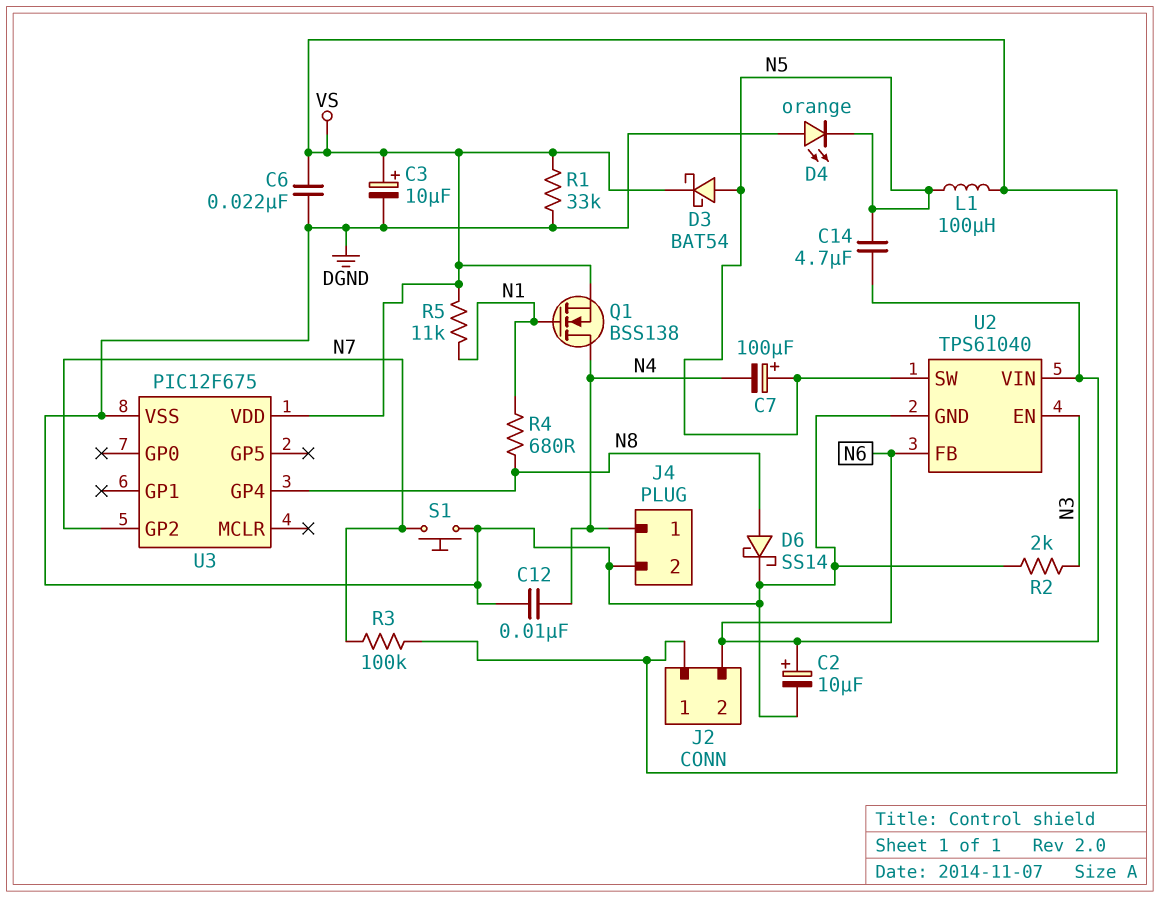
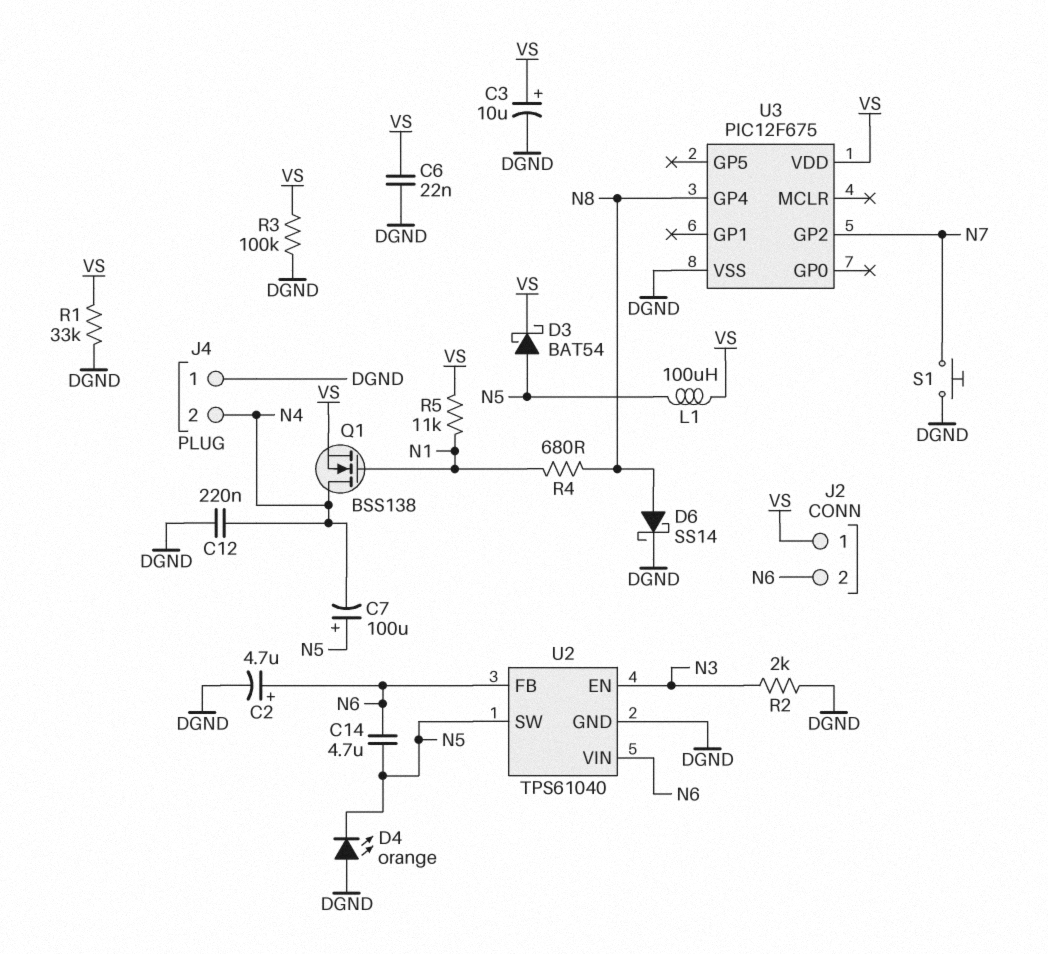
C2: 10uF (plus N6, minus DGND) -> 4.7uF (plus N6, minus DGND)
C12: 10nF (DGND, N4) -> 220nF (DGND, N4)
J4 pin 1: N4 -> DGND
J4 pin 2: DGND -> N4
R3: 100k (N7, VS) -> 100k (DGND, VS)

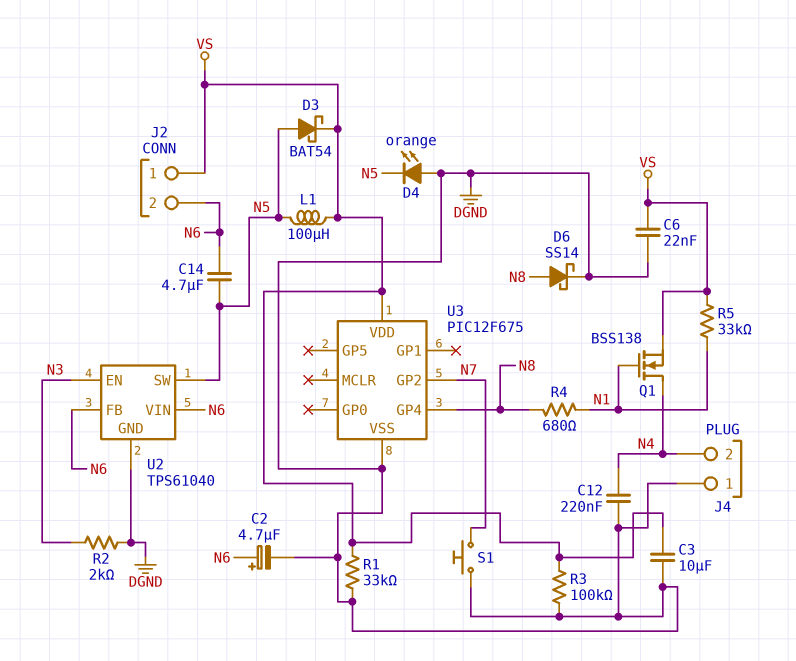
C3: 10uF (plus VS, minus DGND) -> 10uF (DGND, VS)
C7: 100uF (plus N5, minus N4) -> none
R5: 11k (N1, VS) -> 33k (N1, VS)

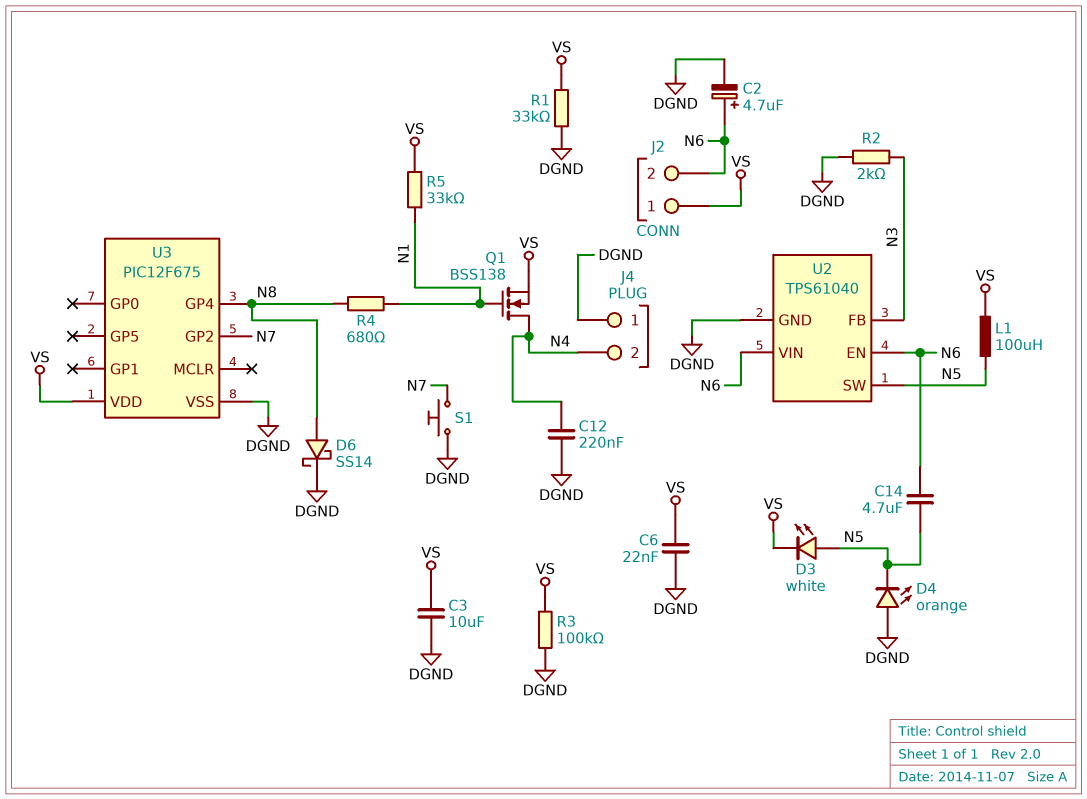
D3: schottky BAT54 (A N5, K VS) -> LED white (A N5, K VS)
U2 pin EN: N3 -> N6
U2 pin FB: N6 -> N3

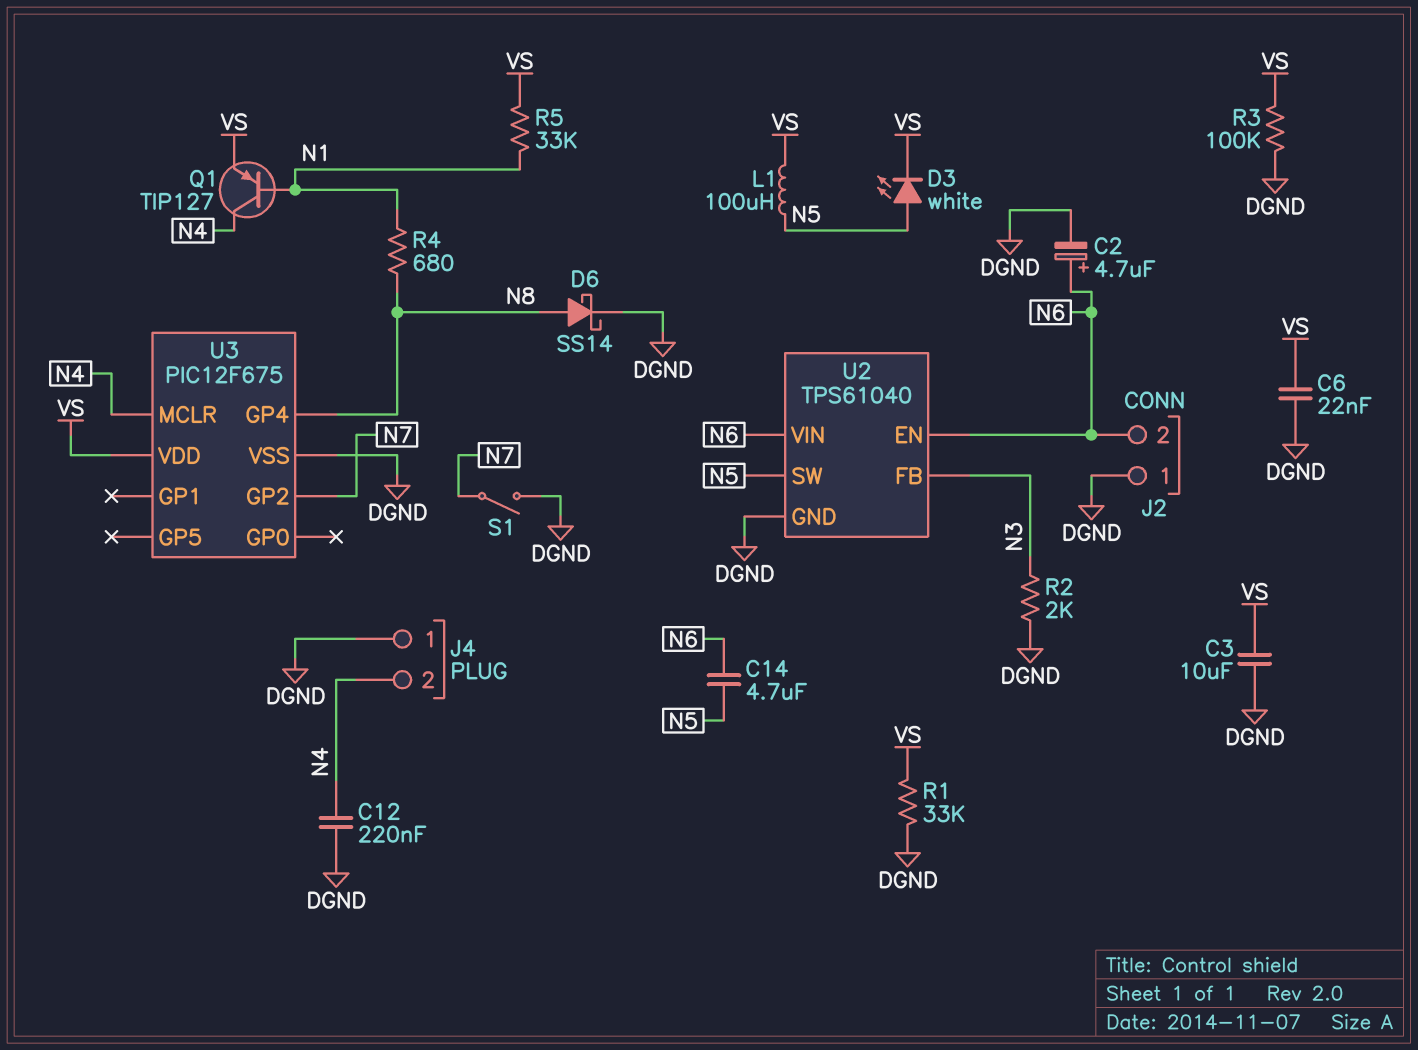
D4: LED orange (A DGND, K N5) -> none
J2 pin 1: VS -> DGND
Q1: NMOS BSS138 (G N1, D N4, S VS) -> PNP TIP127 (B N1, C N4, E VS)
S1: button (DGND, N7) -> switch (DGND, N7)
U3 pin MCLR: none -> N4

